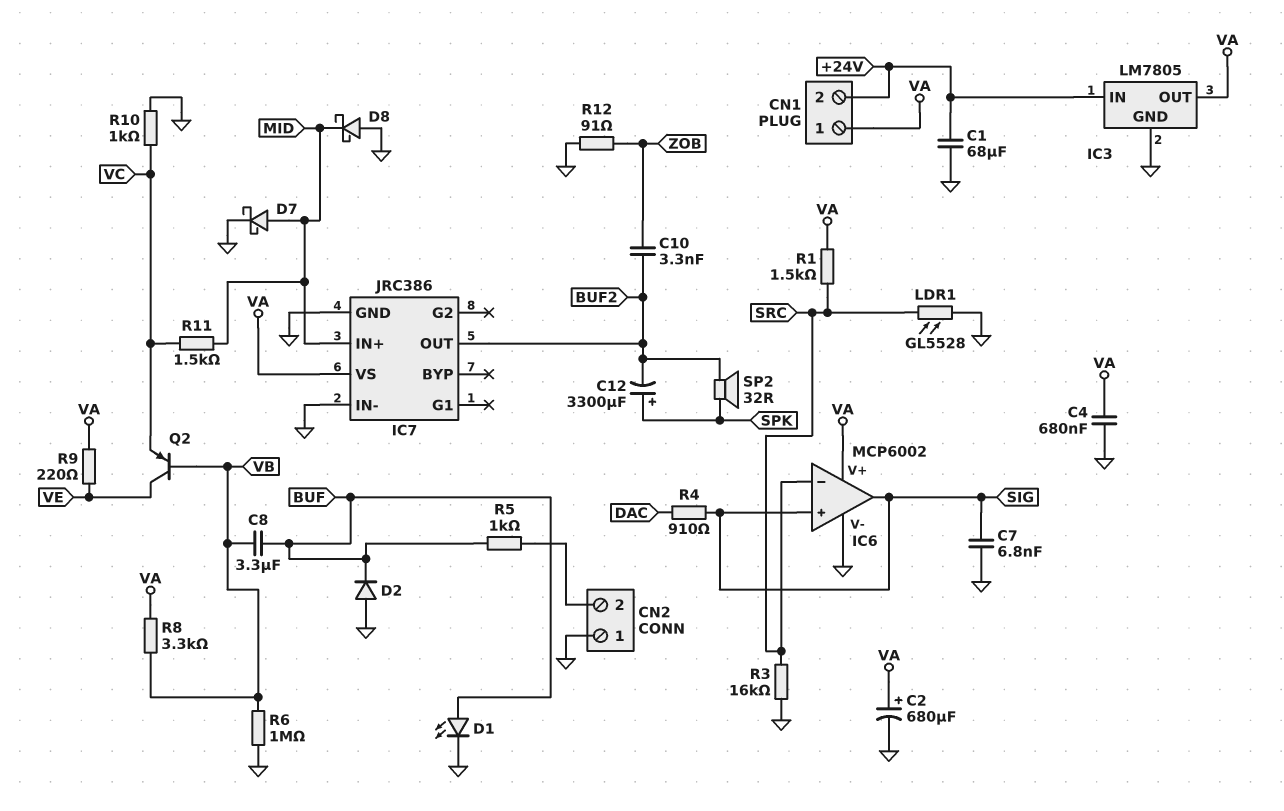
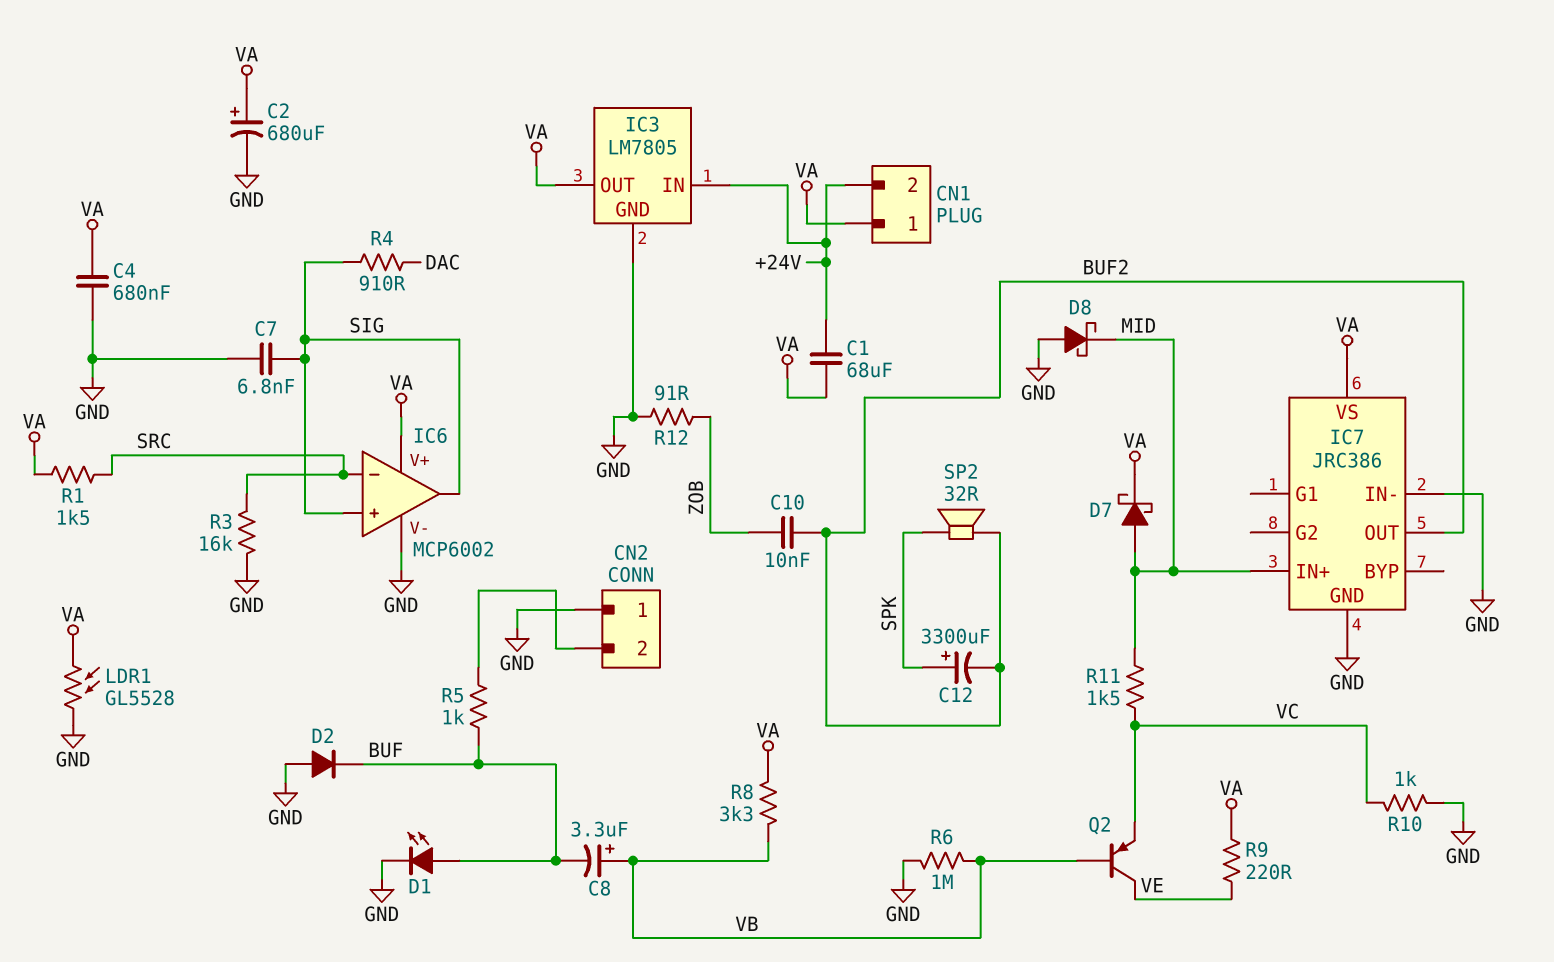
C1: 68uF (+24V, GND) -> 68uF (+24V, VA)
C8: 3.3uF (BUF, VB) -> 3.3uF (plus VB, minus BUF)
C10: 3.3nF (BUF2, ZOB) -> 10nF (BUF2, ZOB)
D7: schottky (A MID, K GND) -> schottky (A MID, K VA)
LDR1: GL5528 (GND, SRC) -> GL5528 (GND, VA)

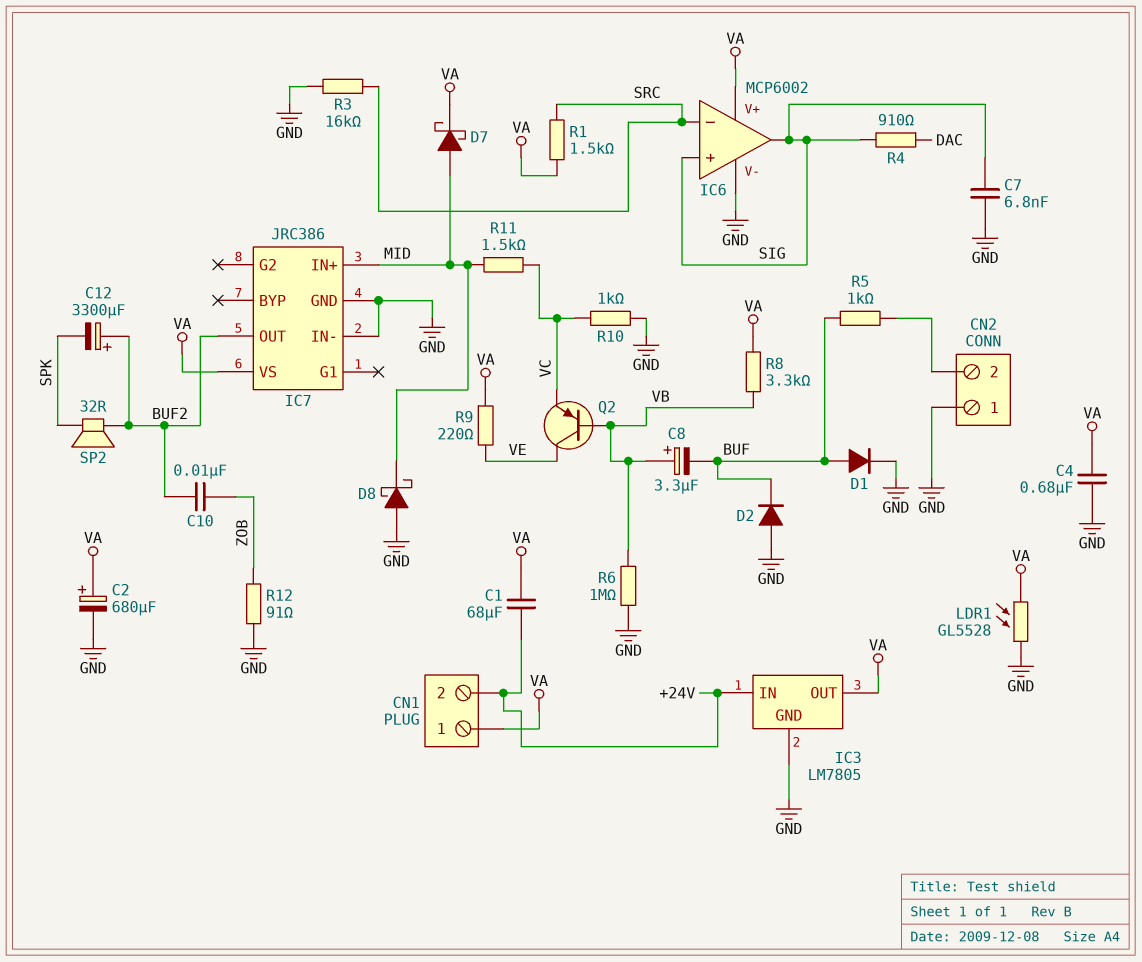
C12: 3300uF (plus SPK, minus BUF2) -> 3300uF (plus BUF2, minus SPK)
D1: LED (A BUF, K GND) -> diode (A BUF, K GND)

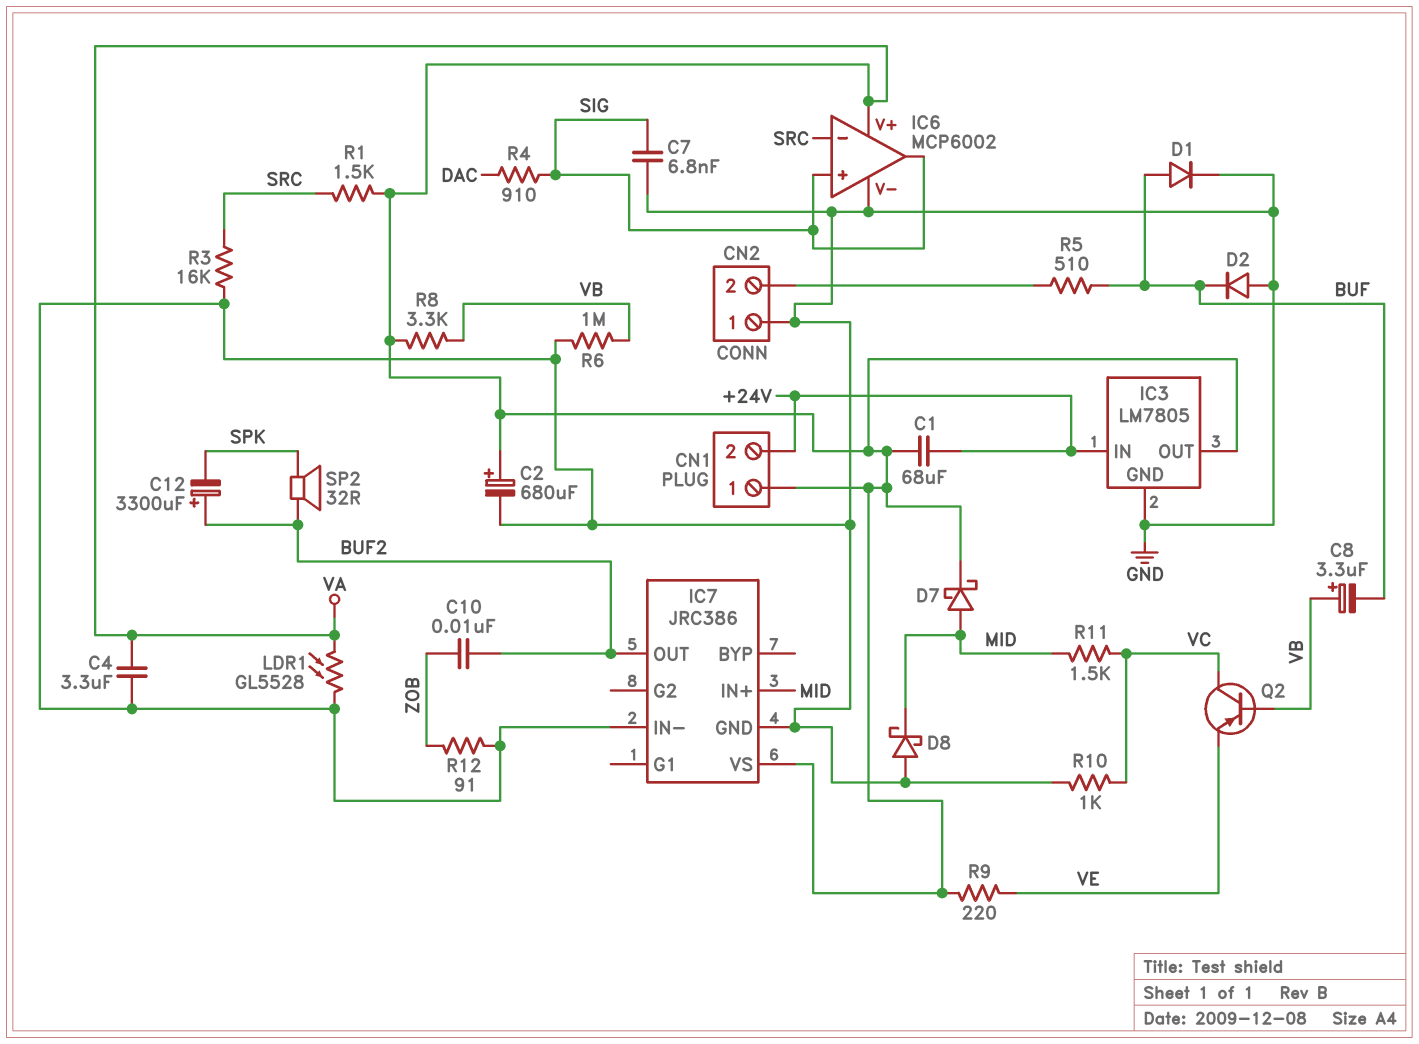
C4: 680nF (GND, VA) -> 3.3uF (GND, VA)
Q2: PNP (B VB, C VE, E VC) -> PNP (B VB, C VC, E VE)
R5: 1k (BUF, CN2/2) -> 510 (BUF, CN2/2)

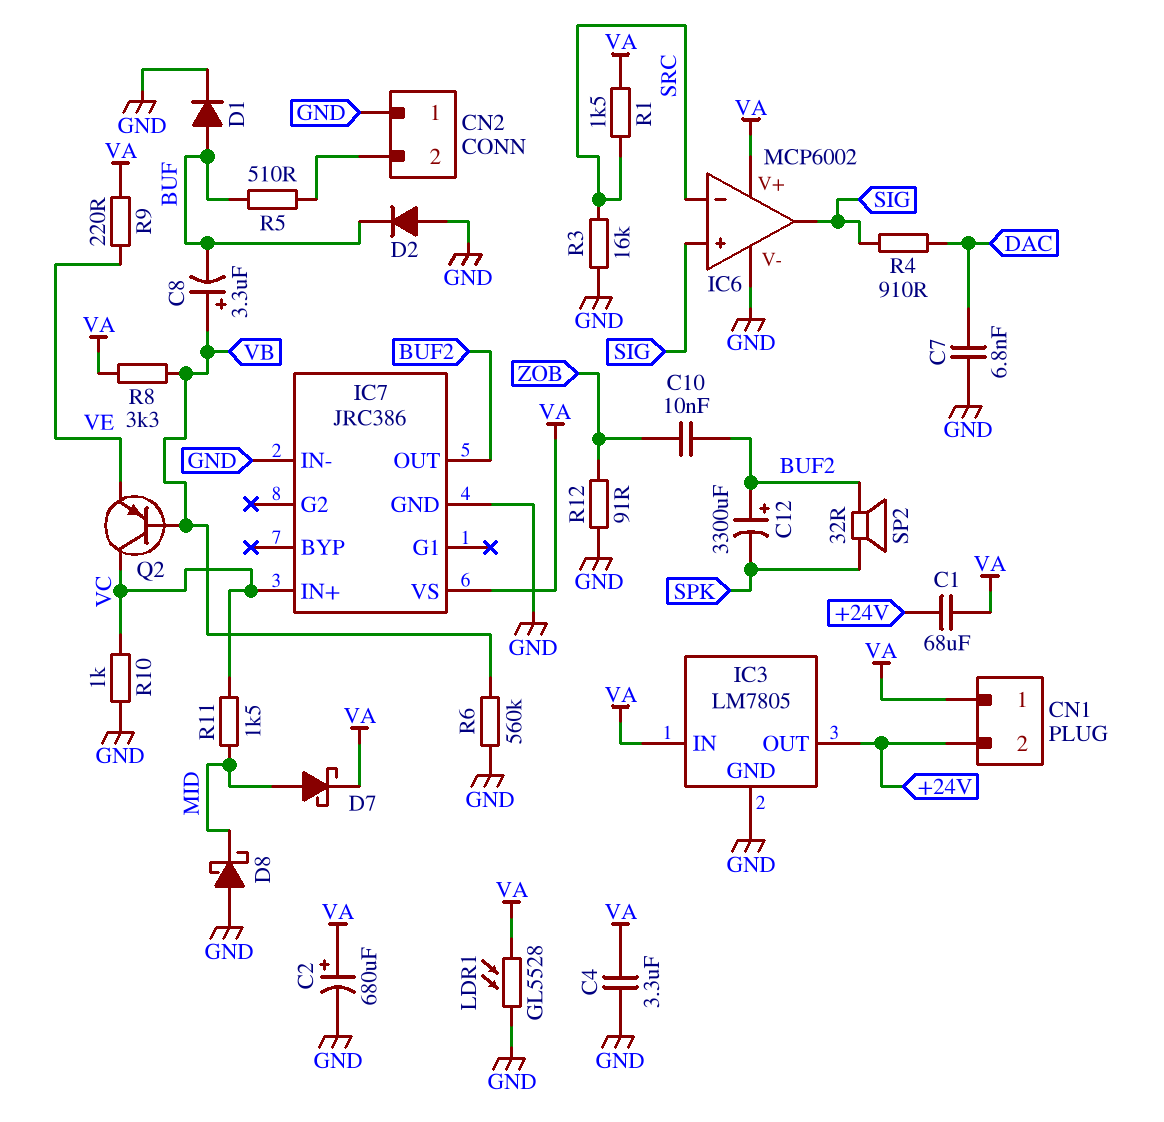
C7: 6.8nF (GND, SIG) -> 6.8nF (DAC, GND)
IC3 pin IN: +24V -> VA
IC3 pin OUT: VA -> +24V
IC7 pin IN+: MID -> VC
R6: 1M (GND, VB) -> 560k (GND, VB)

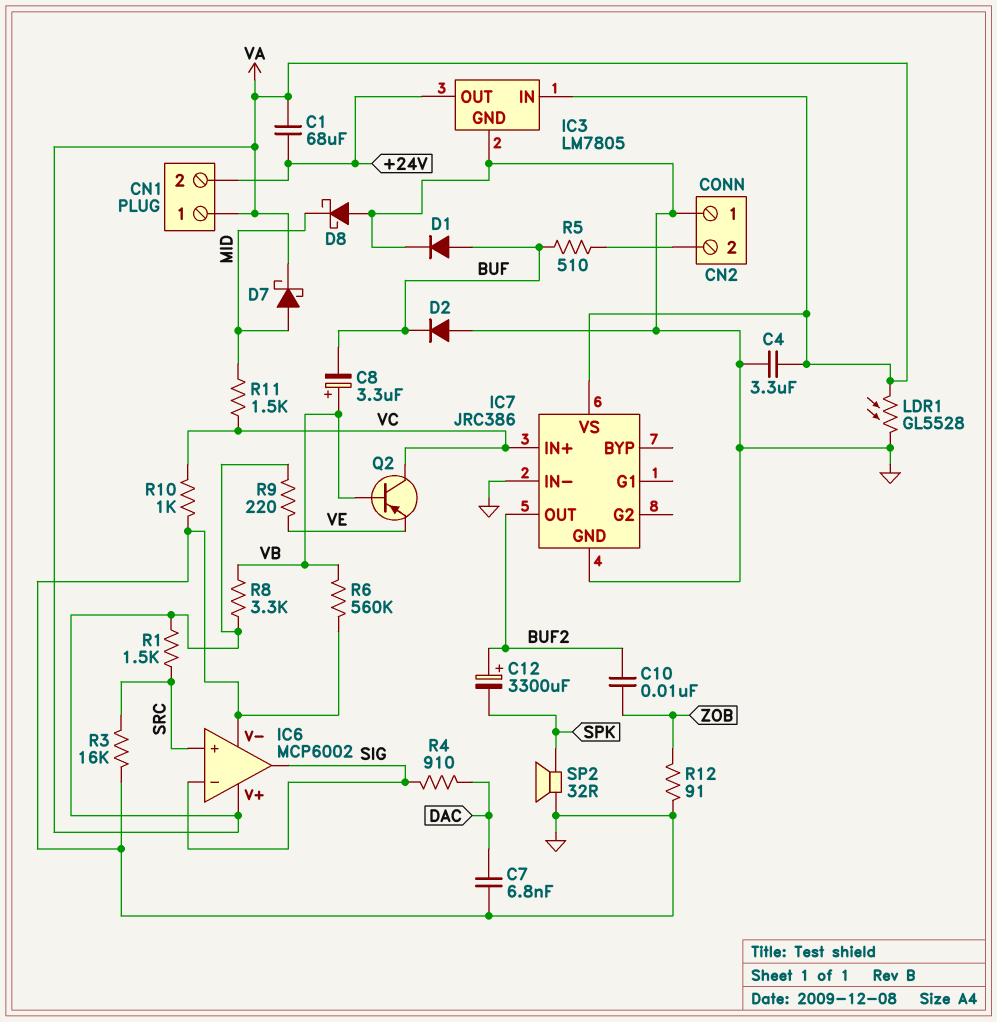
C2: 680uF (plus VA, minus GND) -> none
IC6 pin in+: SIG -> SRC
IC6 pin in-: SRC -> SIG
SP2: speaker 32R (BUF2, SPK) -> speaker 32R (GND, SPK)

